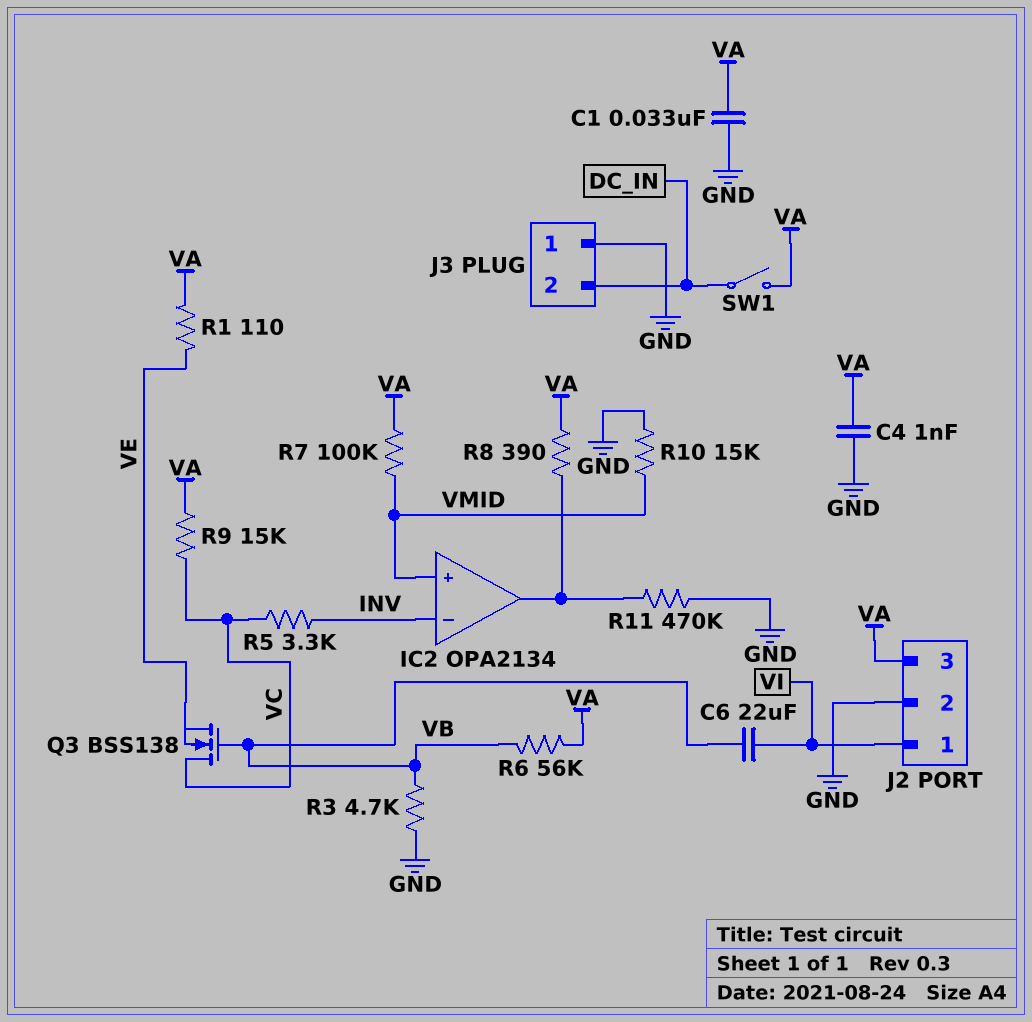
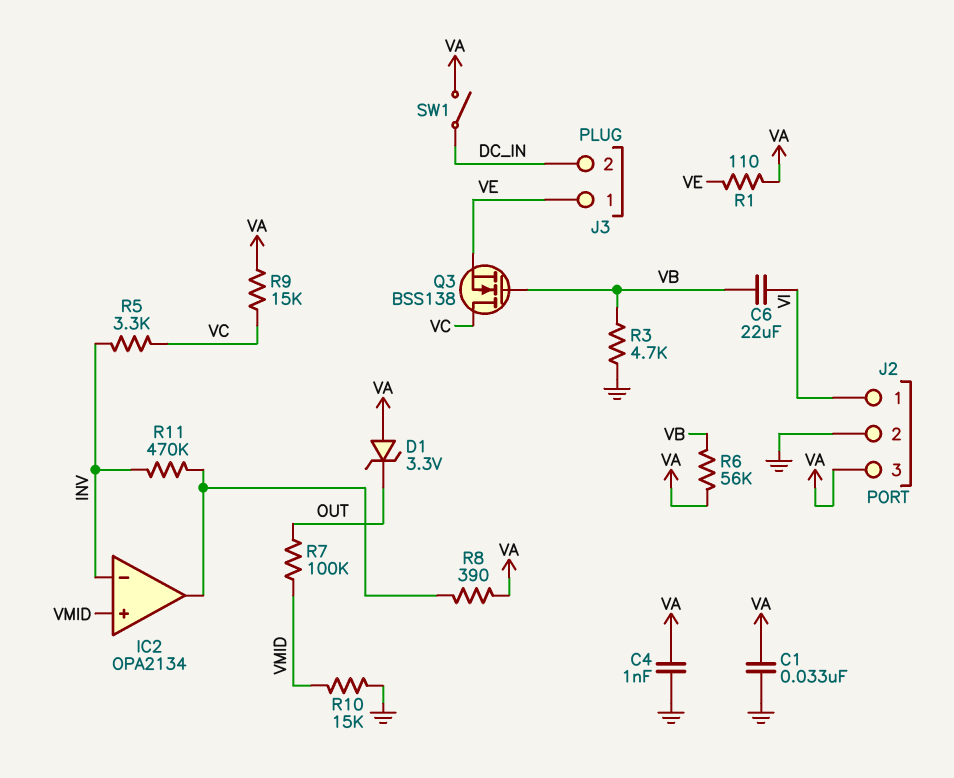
D1: none -> zener 3.3V (A VA, K OUT)
J3 pin 1: GND -> VE
R7: 100k (VA, VMID) -> 100k (OUT, VMID)
R11: 470k (GND, IC2/out) -> 470k (IC2/out, INV)

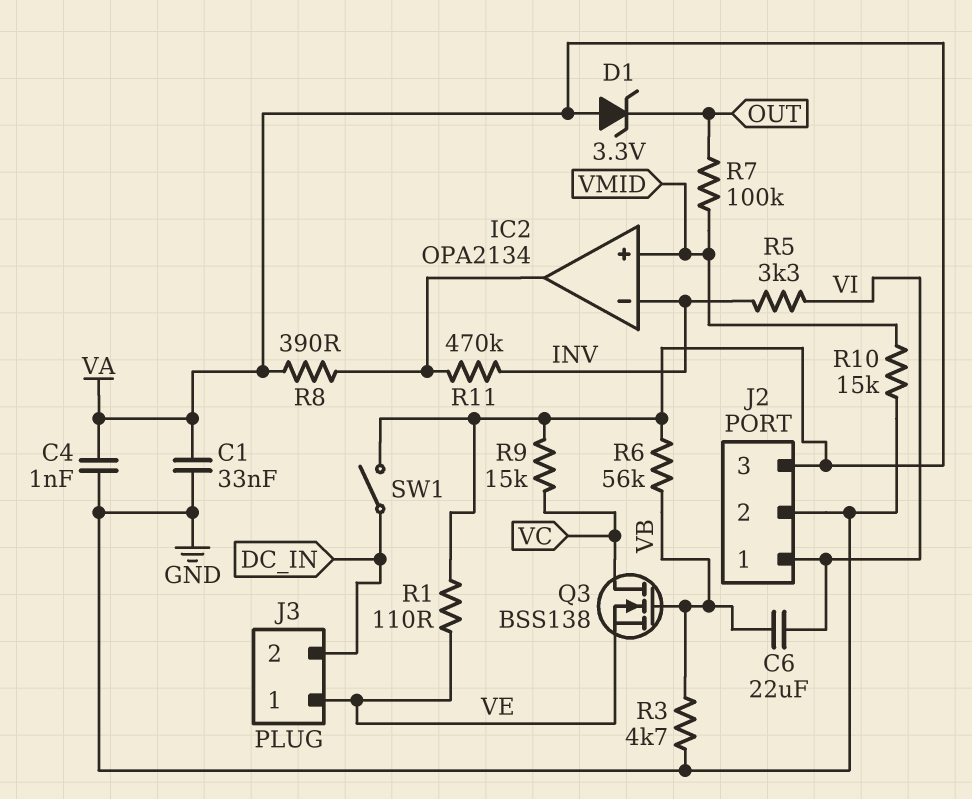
R5: 3.3k (INV, VC) -> 3.3k (INV, VI)

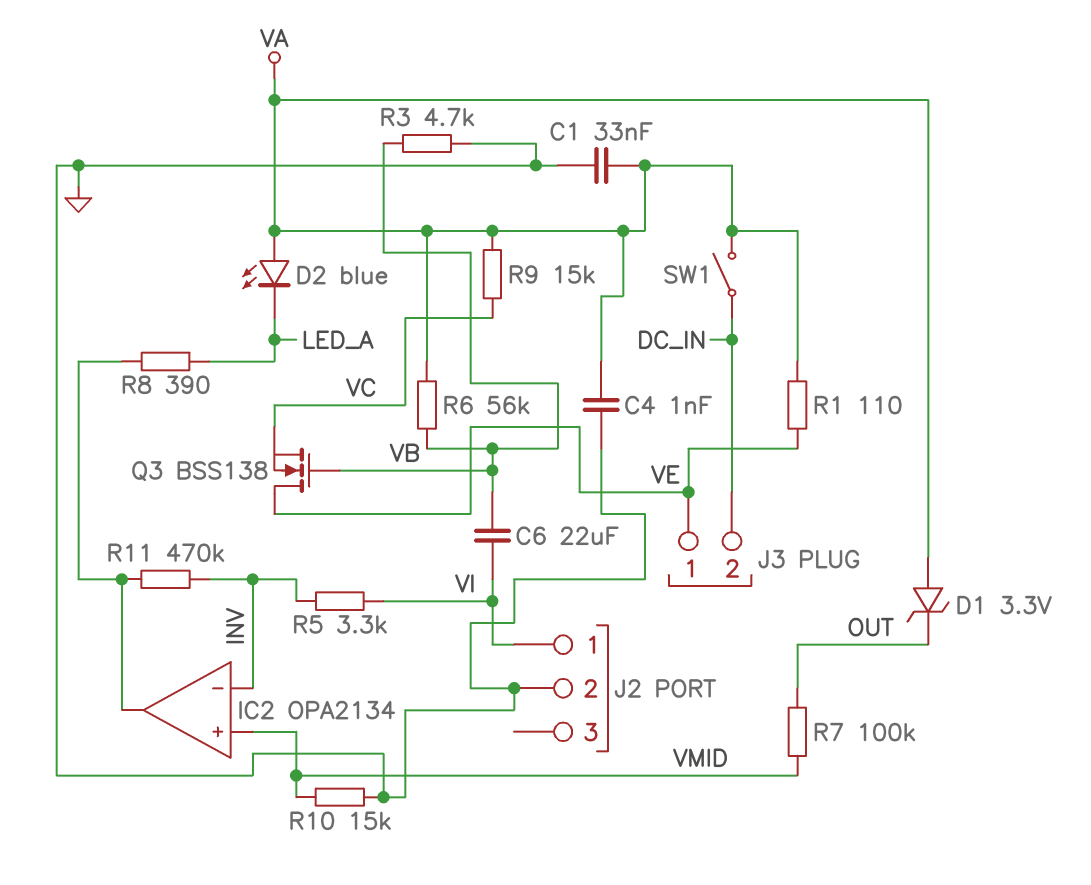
D2: none -> LED blue (A VA, K LED_A)
J2 pin 3: VA -> none
Q3: NMOS BSS138 (G VB, D VC, S VE) -> NMOS BSS138 (G VB, D VE, S VC)
R8: 390 (IC2/out, VA) -> 390 (IC2/out, LED_A)

